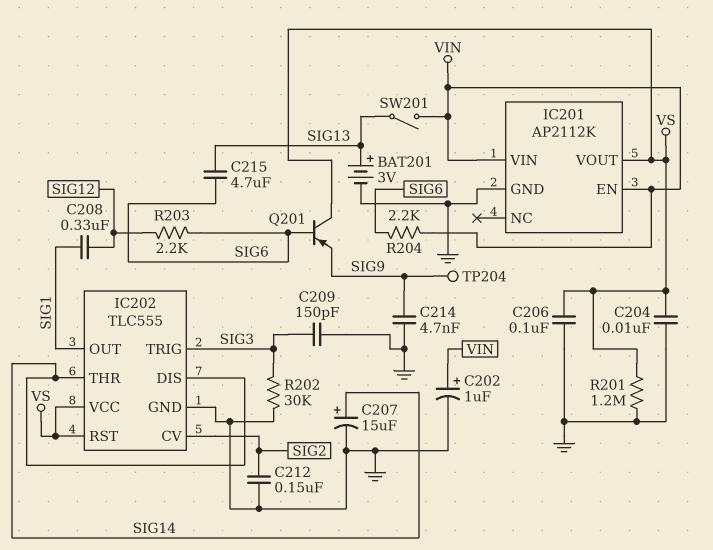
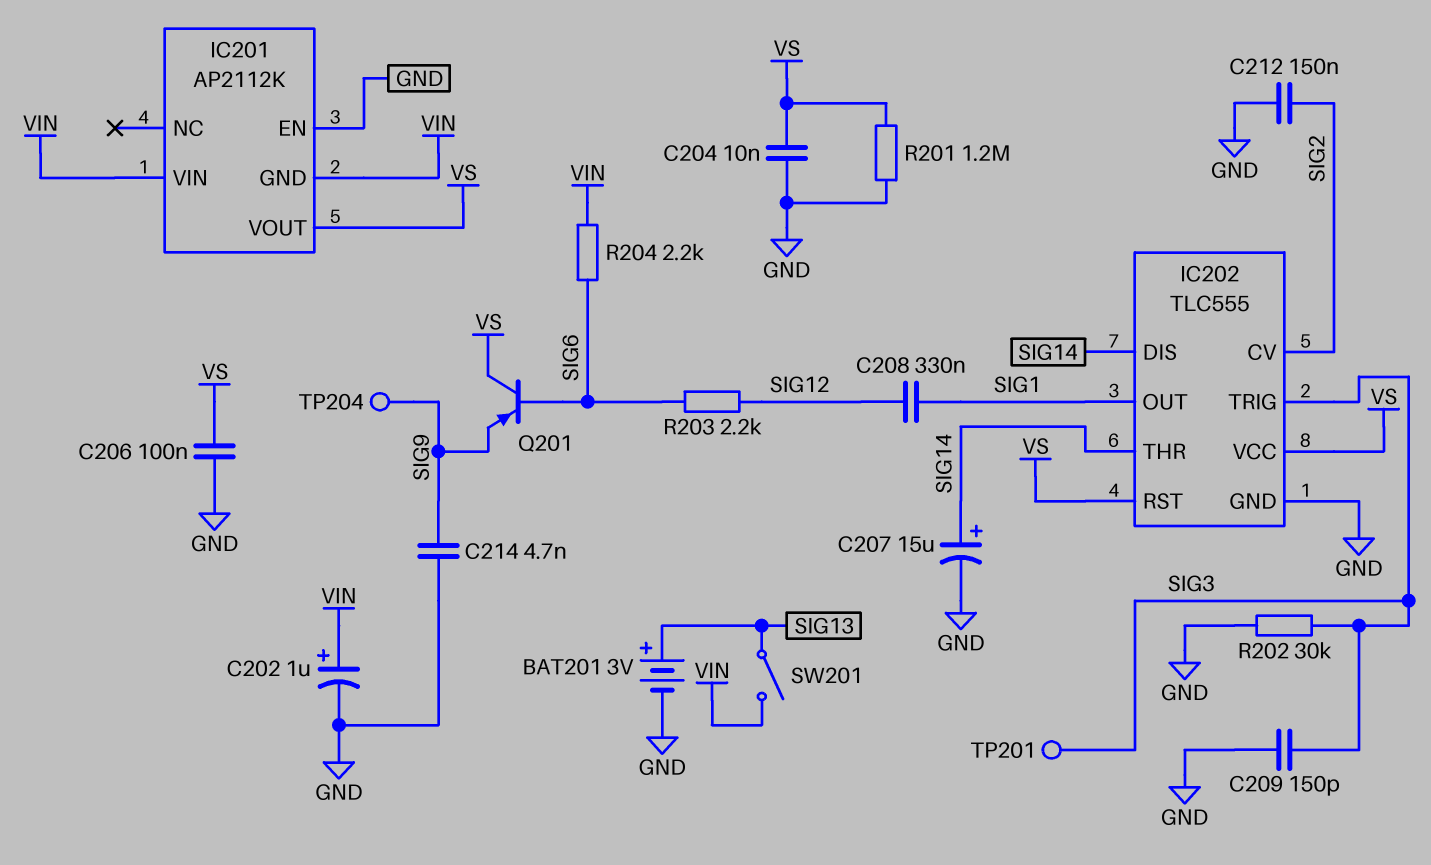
C215: 4.7uF (SIG6, SIG13) -> none
IC201 pin EN: VIN -> GND
IC201 pin GND: GND -> VIN
TP201: none -> test point (SIG3)

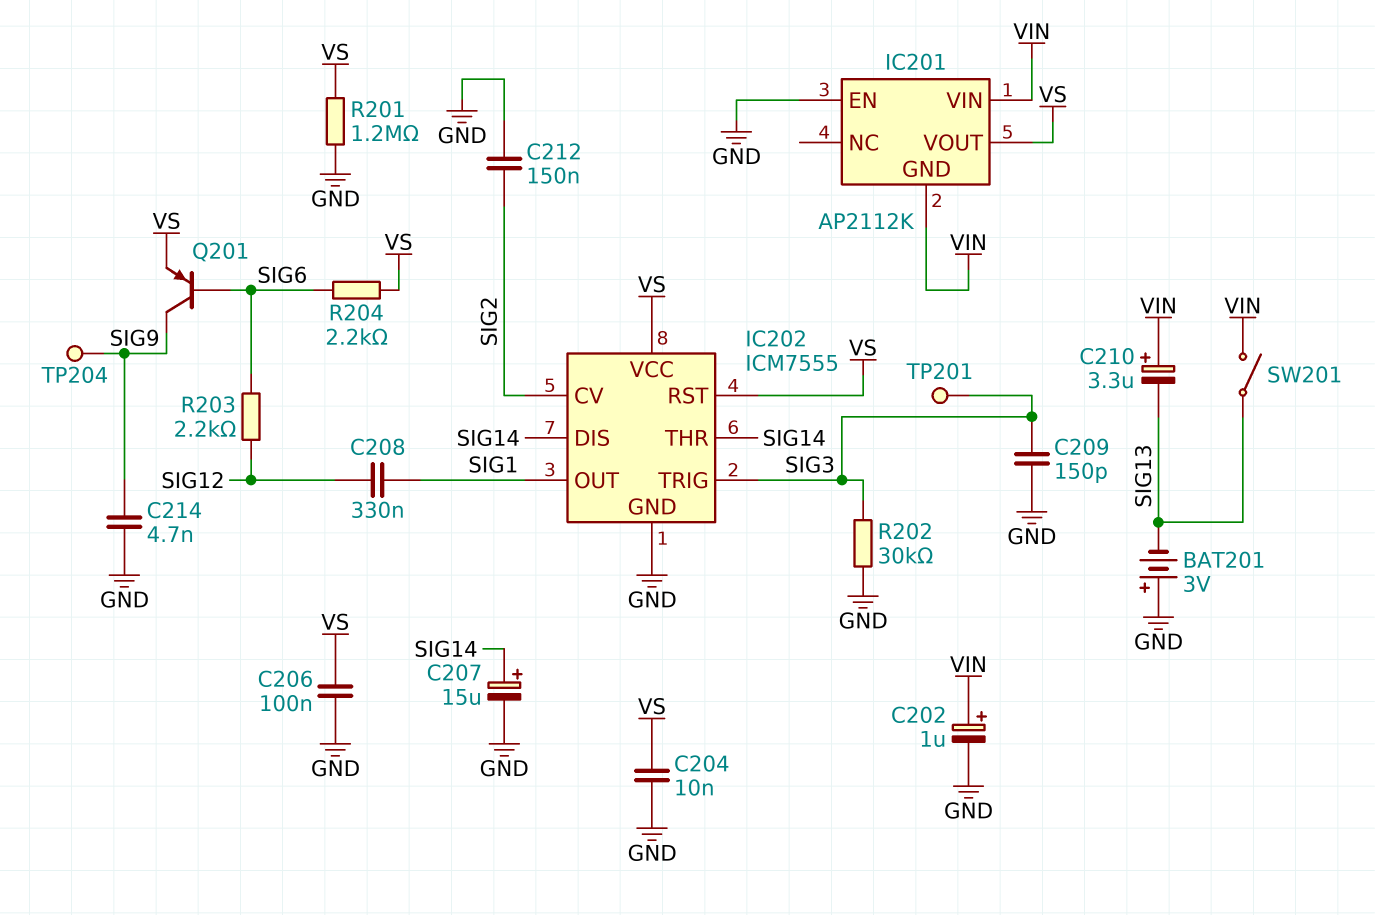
BAT201: 3V (plus SIG13, minus GND) -> 3V (plus GND, minus SIG13)
C210: none -> 3.3uF (plus VIN, minus SIG13)
IC202: TLC555 -> ICM7555
Q201: PNP (B SIG6, C VS, E SIG9) -> PNP (B SIG6, C SIG9, E VS)
R204: 2.2k (SIG6, VIN) -> 2.2k (SIG6, VS)

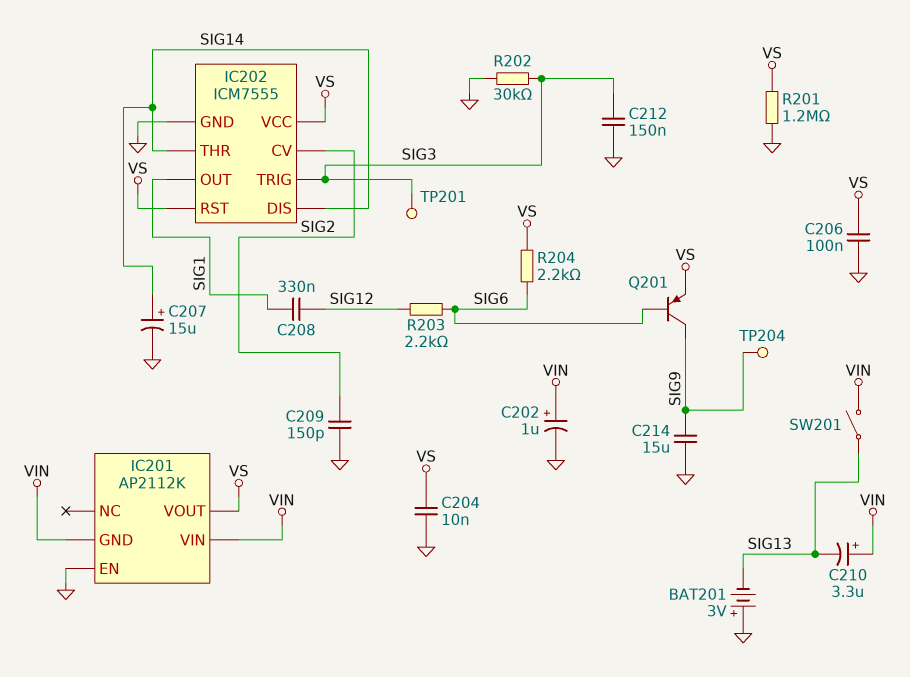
C209: 150pF (GND, SIG3) -> 150pF (GND, SIG2)
C212: 150nF (GND, SIG2) -> 150nF (GND, SIG3)
C214: 4.7nF (GND, SIG9) -> 15uF (GND, SIG9)

